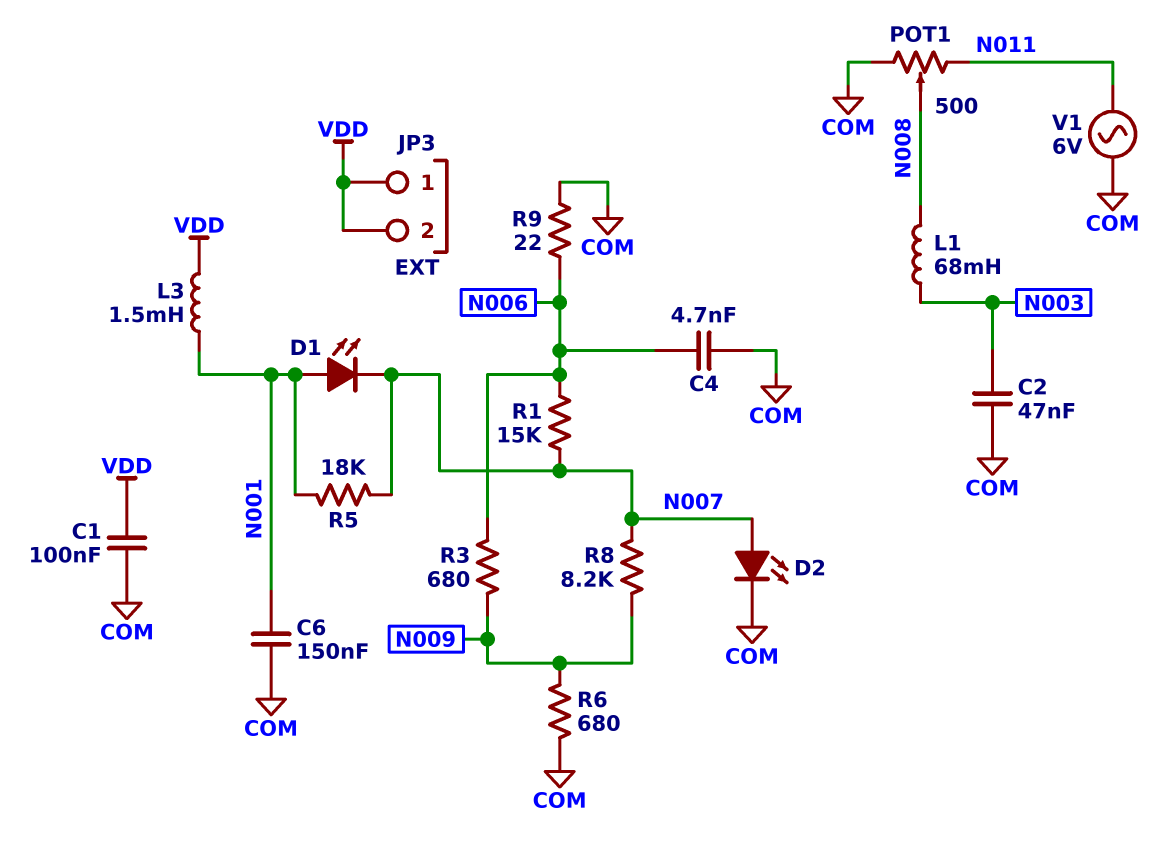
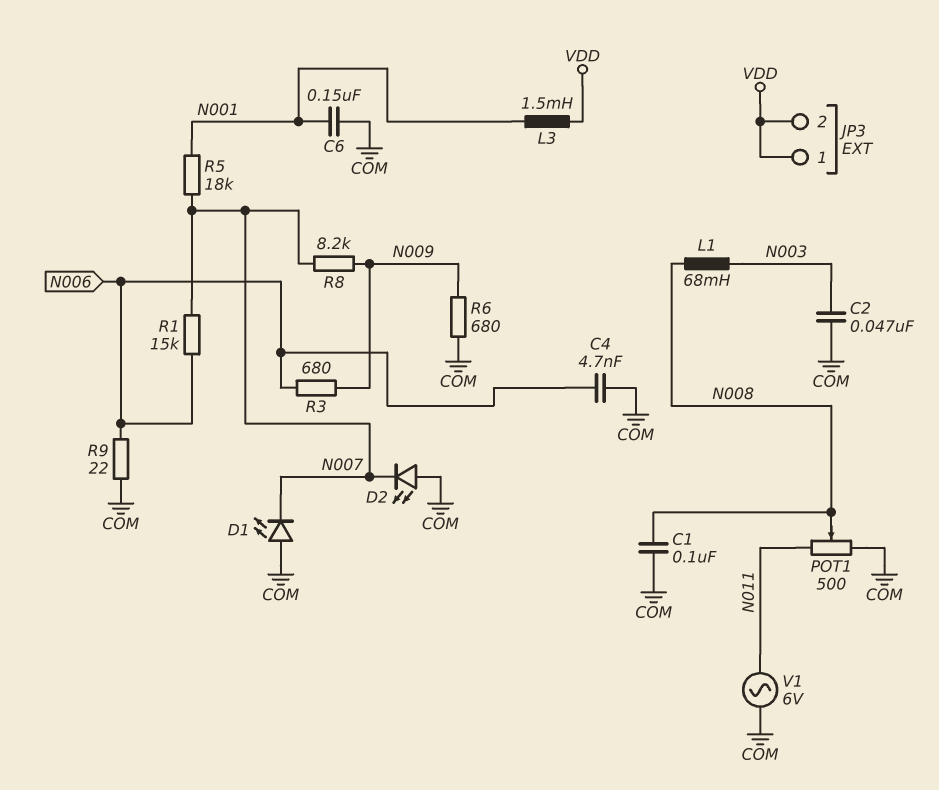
C1: 100nF (COM, VDD) -> 100nF (COM, N008)
D1: LED (A N001, K N007) -> LED (A COM, K N007)
D2: LED (A N007, K COM) -> LED (A COM, K N007)

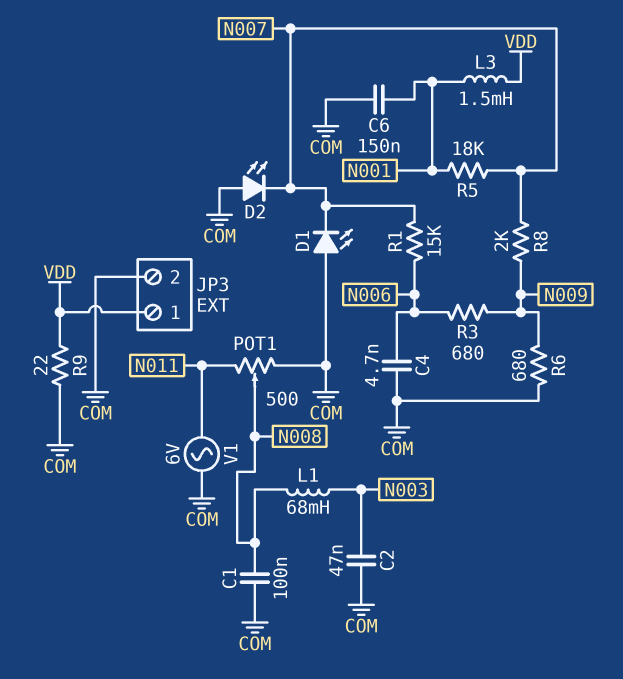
JP3 pin 2: VDD -> COM
R8: 8.2k (N007, N009) -> 2k (N007, N009)
R9: 22 (COM, N006) -> 22 (COM, VDD)

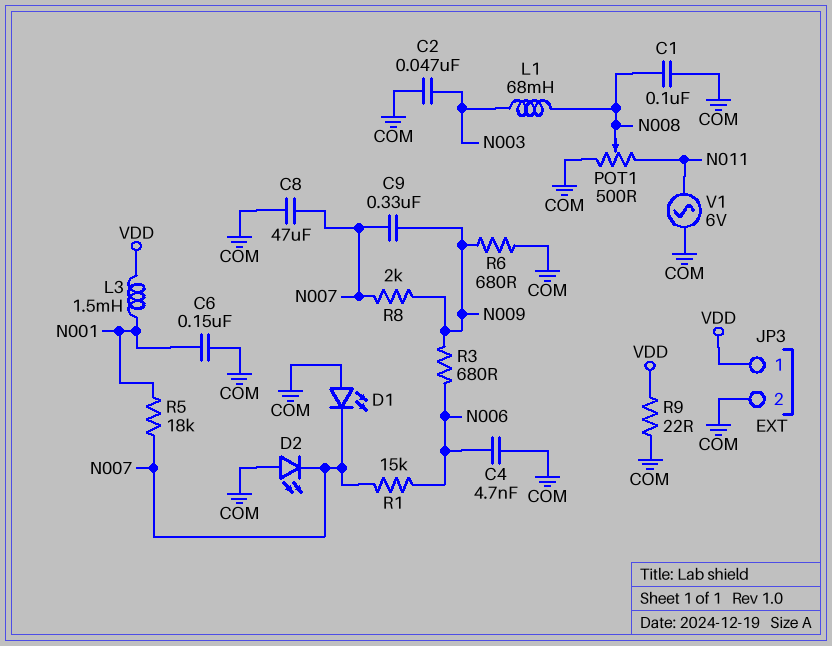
C8: none -> 47uF (COM, N007)
C9: none -> 330nF (N007, N009)

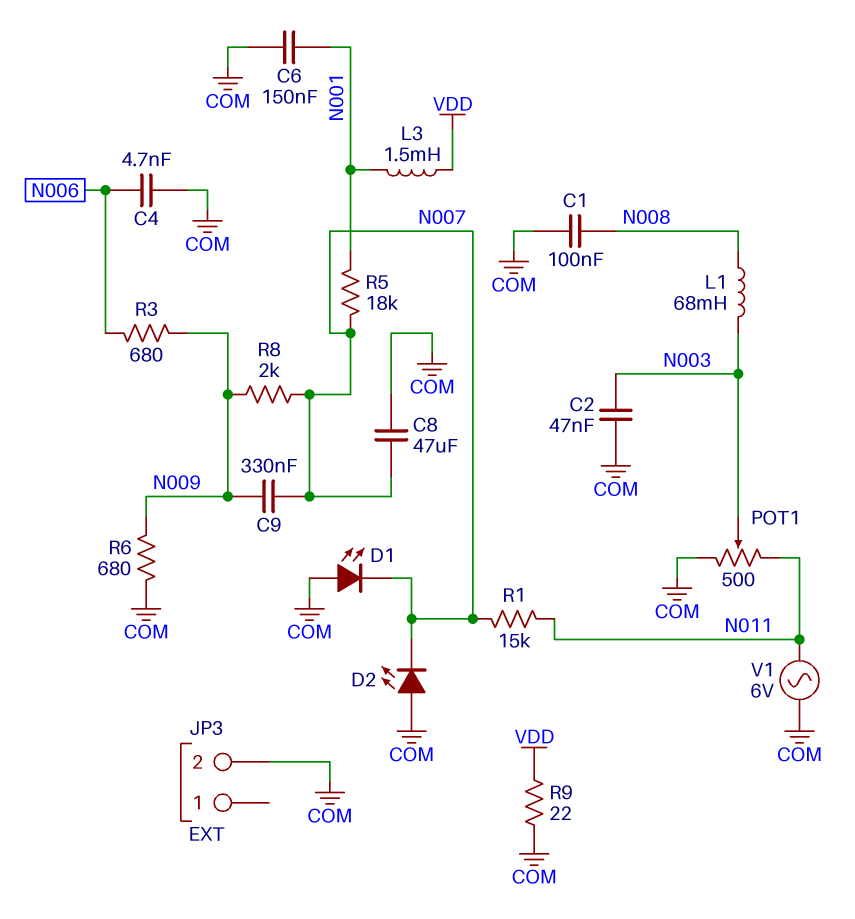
JP3 pin 1: VDD -> none
POT1: 500 (COM, N011, wiper N008) -> 500 (COM, N011, wiper N003)
R1: 15k (N006, N007) -> 15k (N007, N011)

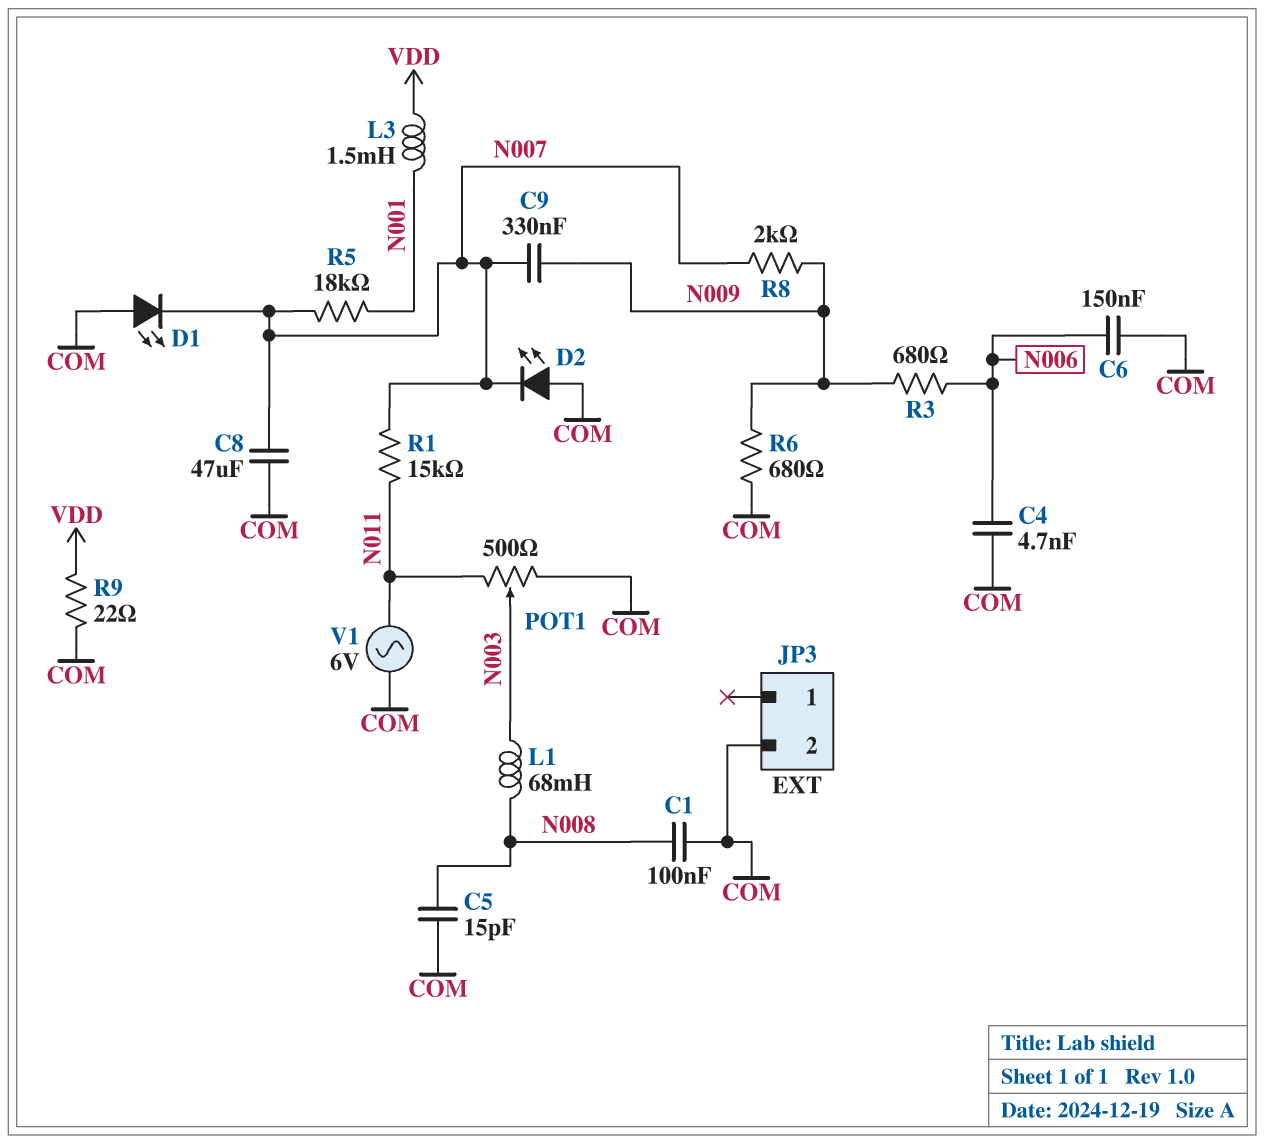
C2: 47nF (COM, N003) -> none
C5: none -> 15pF (COM, N008)
C6: 150nF (COM, N001) -> 150nF (COM, N006)

